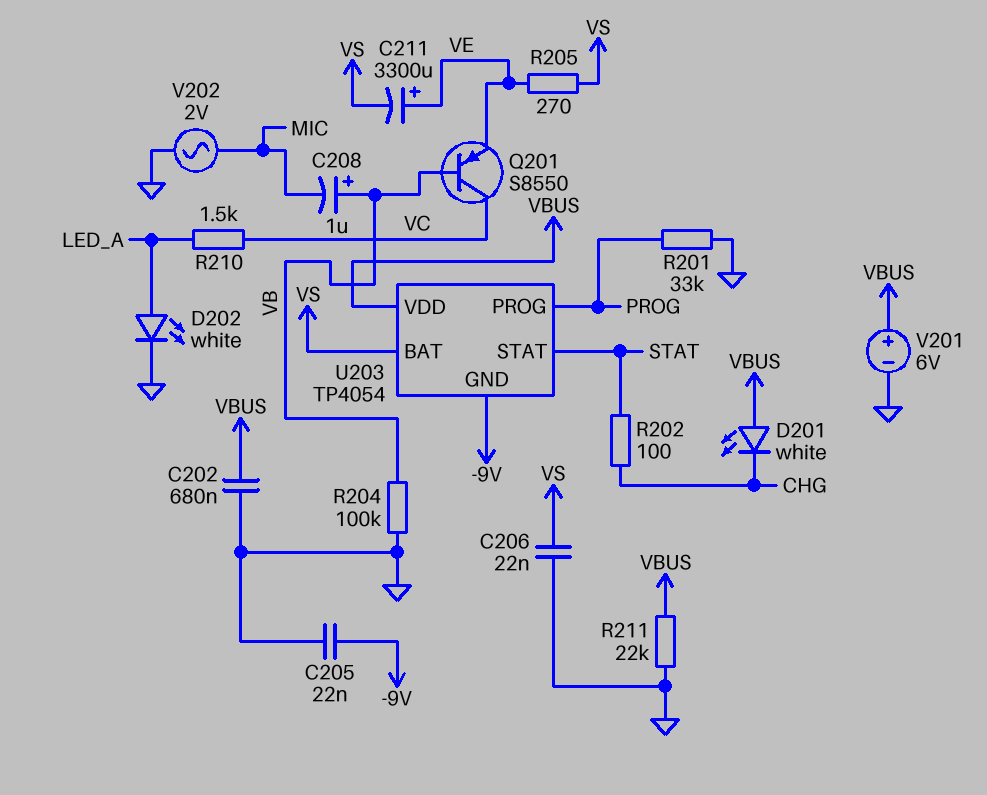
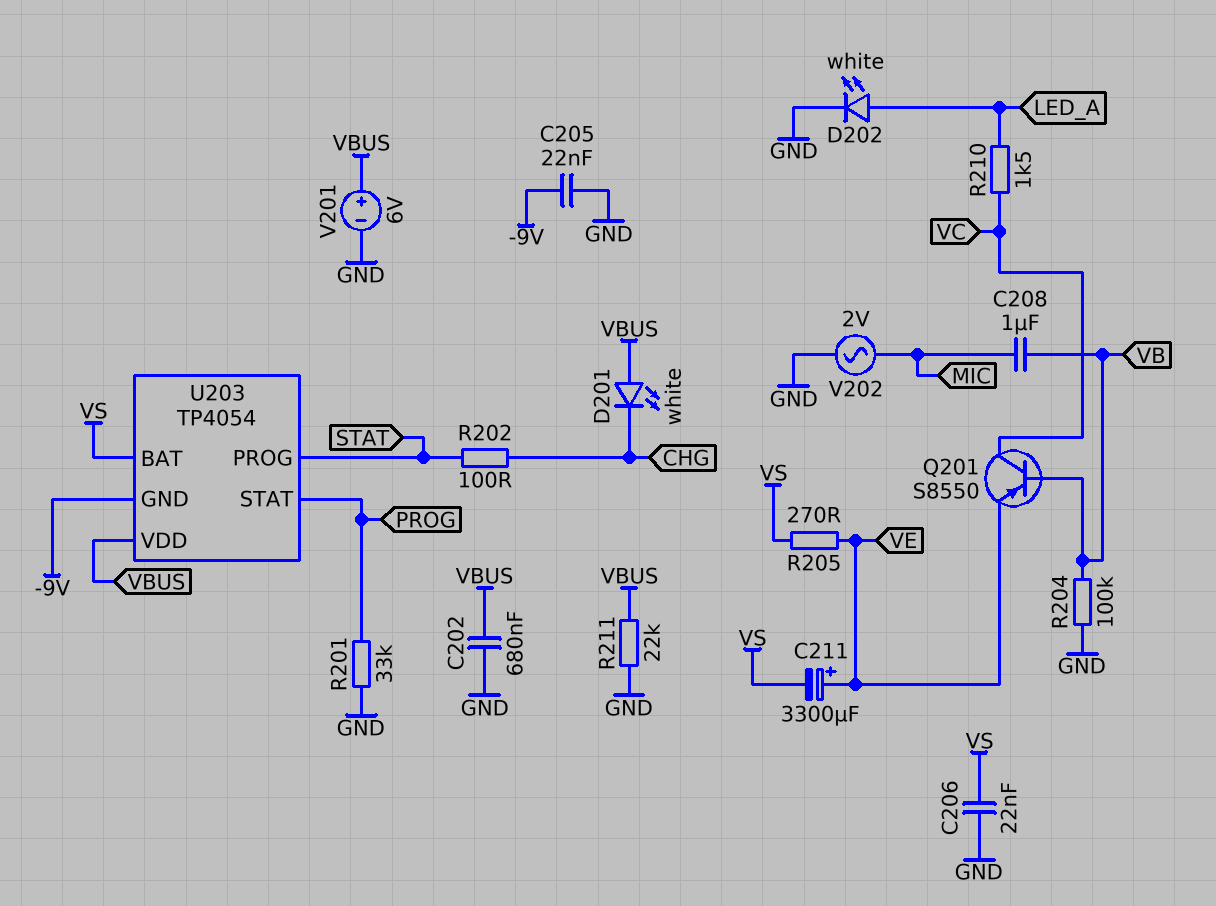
C208: 1uF (plus VB, minus MIC) -> 1uF (MIC, VB)
U203 pin PROG: PROG -> STAT
U203 pin STAT: STAT -> PROG

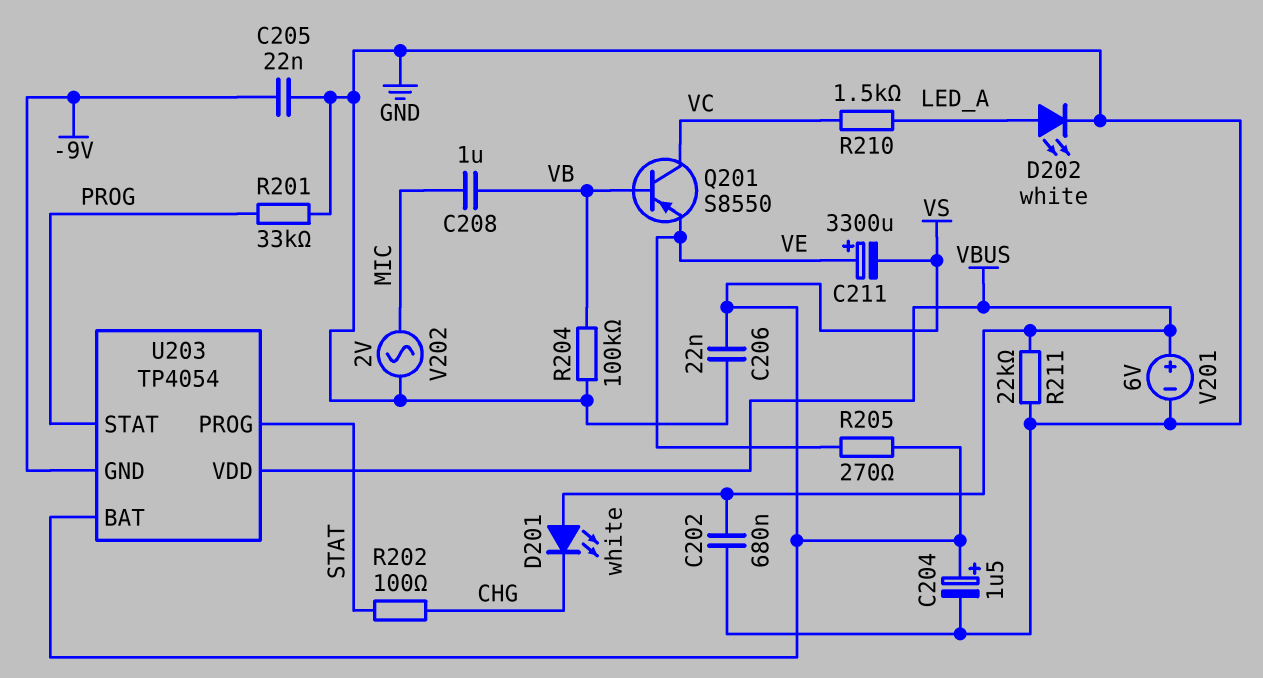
C204: none -> 1.5uF (plus VS, minus GND)

